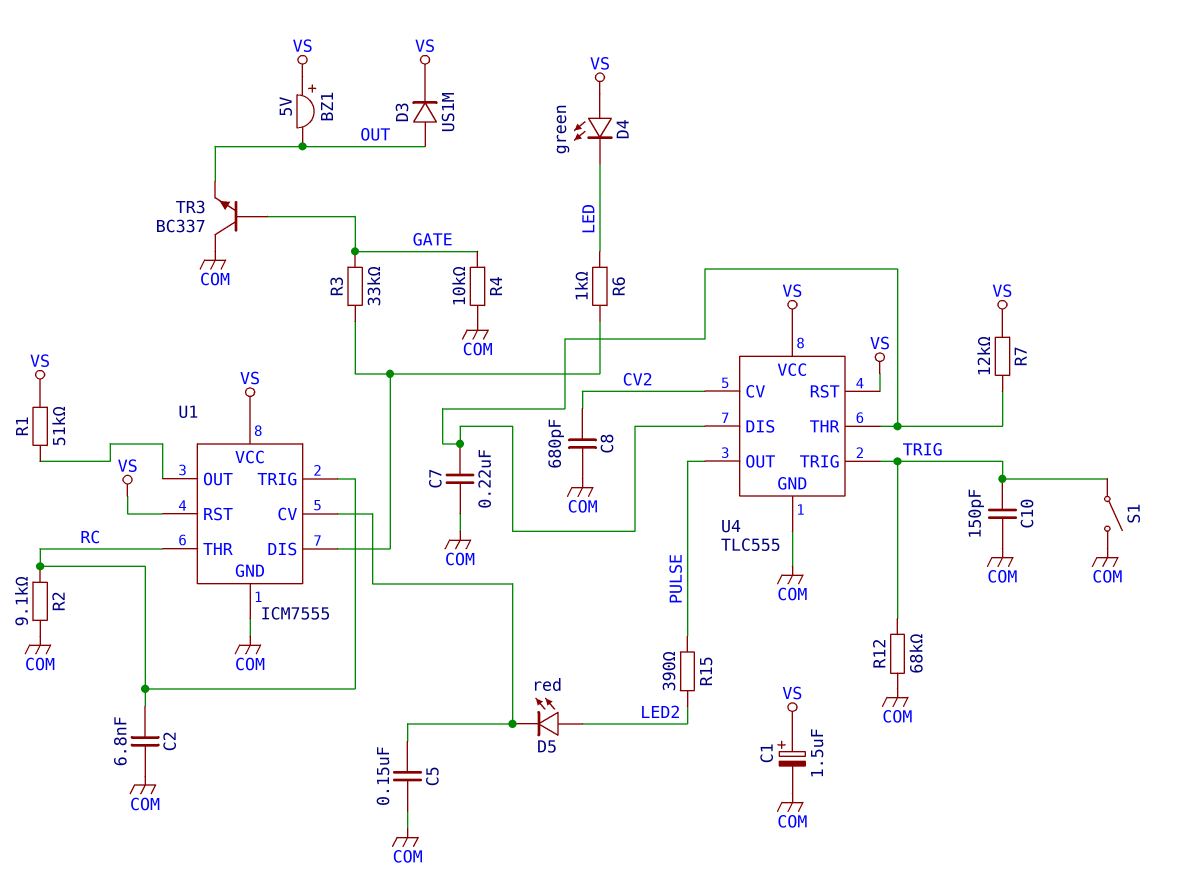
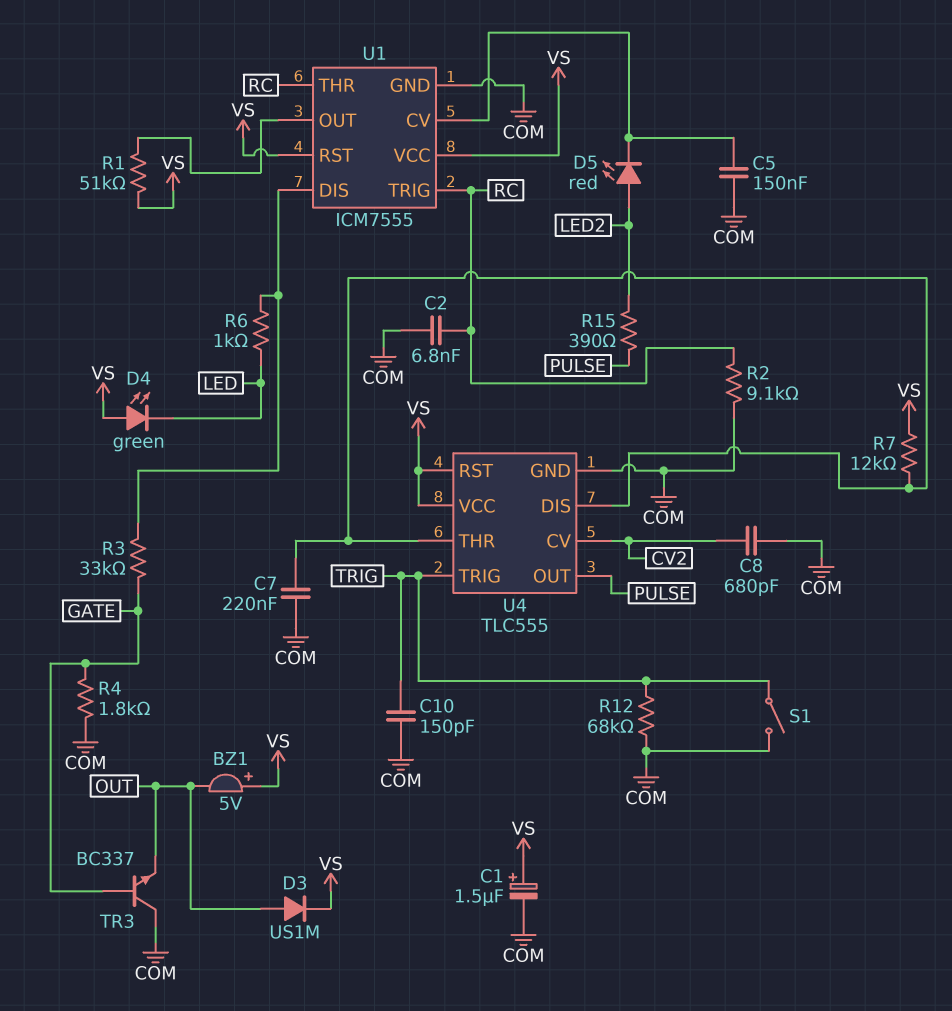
R4: 10k (COM, GATE) -> 1.8k (COM, GATE)

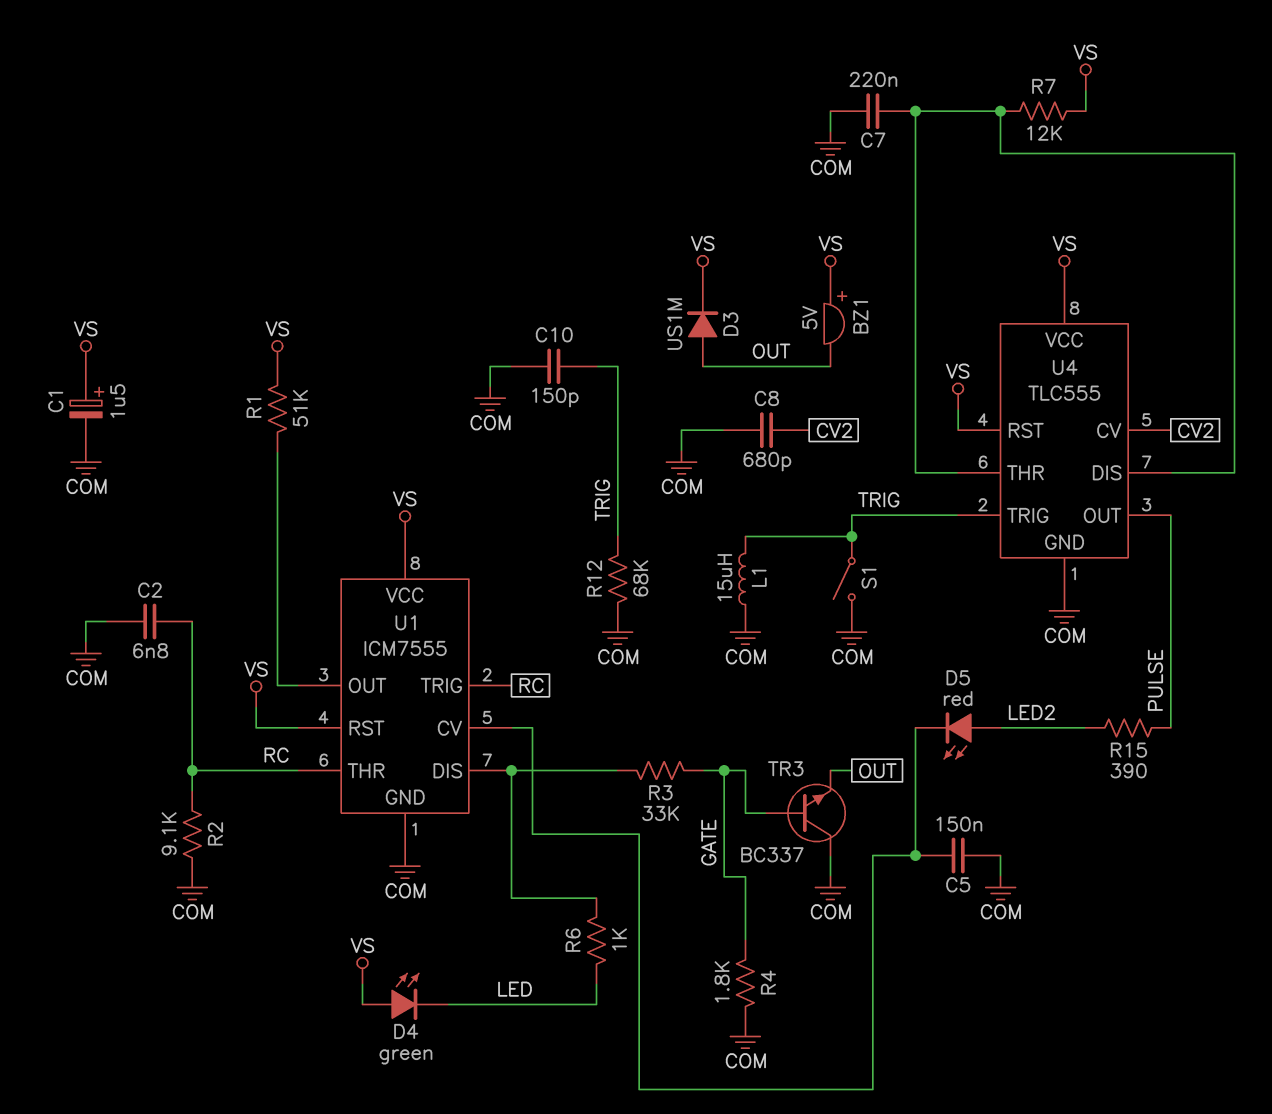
L1: none -> 15uH (COM, TRIG)

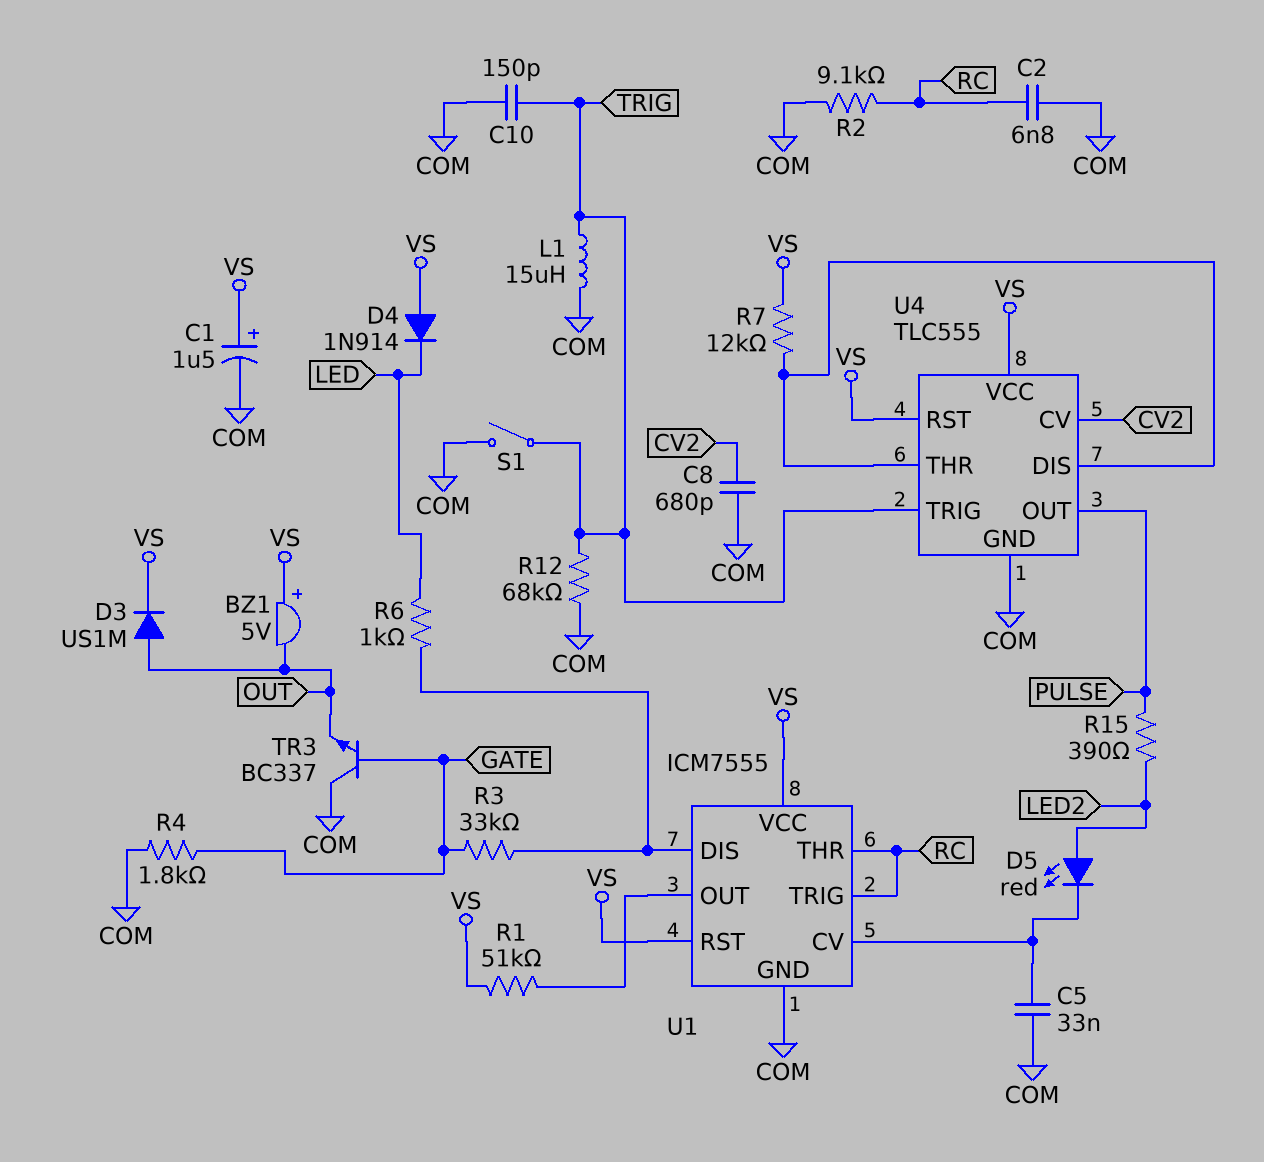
C5: 150nF (COM, U1/CV) -> 33nF (COM, U1/CV)
C7: 220nF (COM, U4/DIS) -> none
D4: LED green (A VS, K LED) -> diode 1N914 (A VS, K LED)

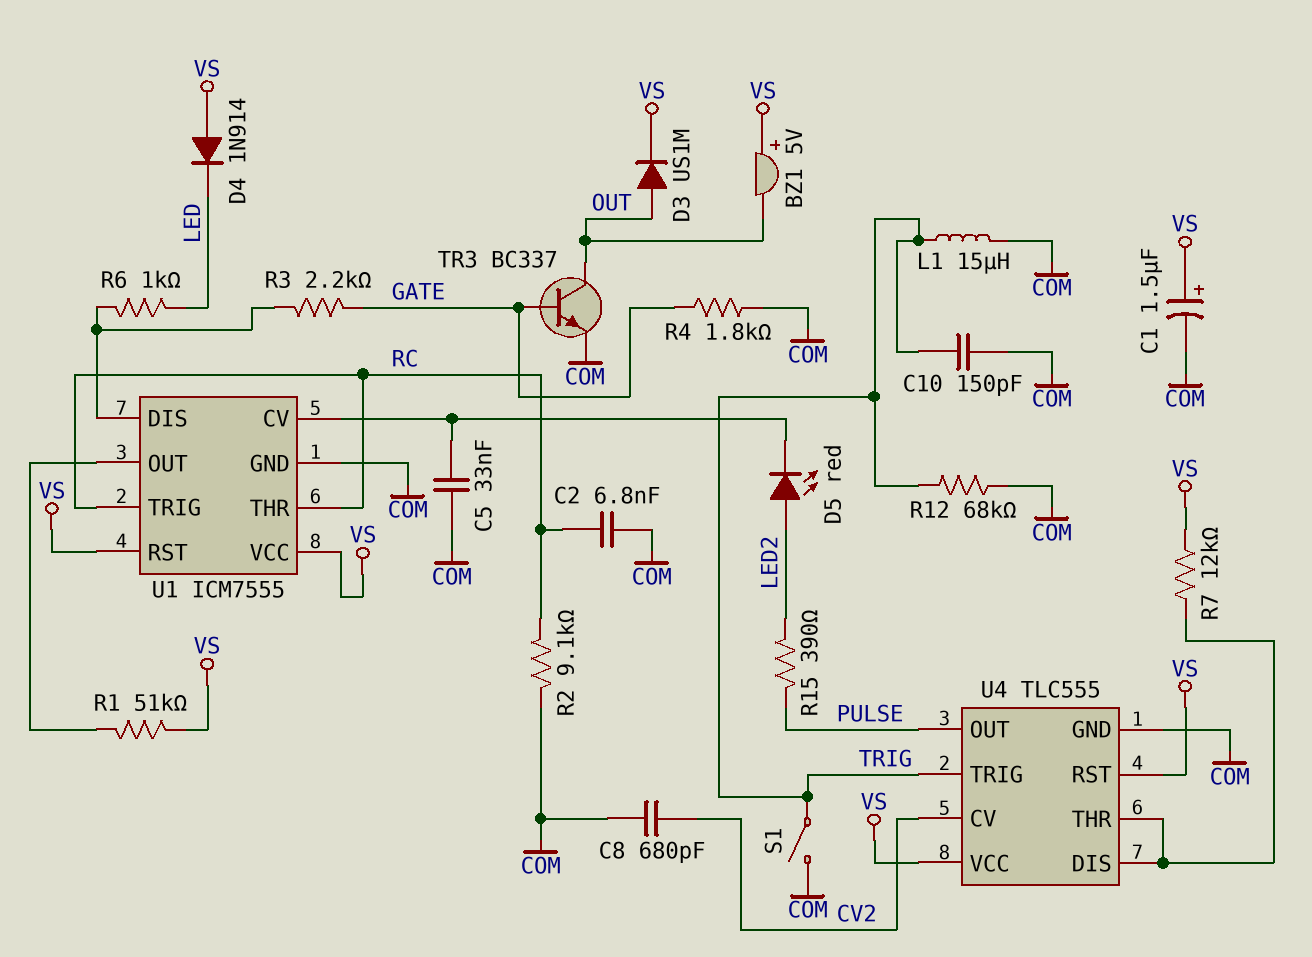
R3: 33k (GATE, U1/DIS) -> 2.2k (GATE, U1/DIS)
TR3: NPN BC337 (B GATE, C COM, E OUT) -> NPN BC337 (B GATE, C OUT, E COM)

